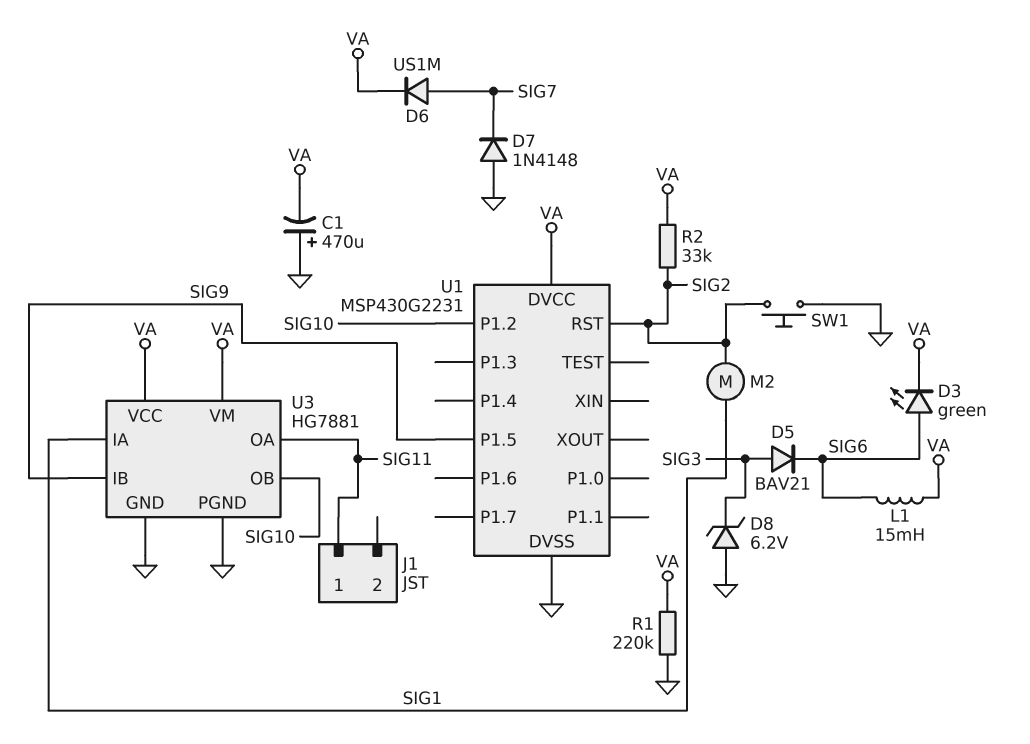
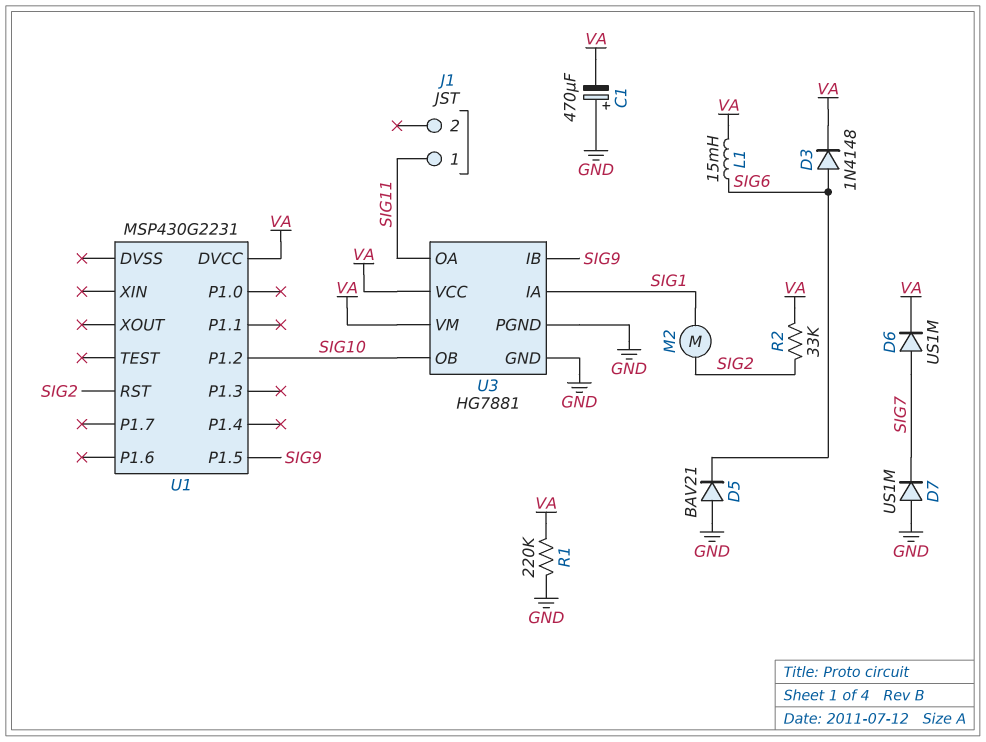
D3: LED green (A SIG6, K VA) -> diode 1N4148 (A SIG6, K VA)
D5: diode BAV21 (A SIG3, K SIG6) -> diode BAV21 (A GND, K SIG6)
D7: diode 1N4148 (A GND, K SIG7) -> diode US1M (A GND, K SIG7)
D8: zener 6.2V (A GND, K SIG3) -> none
SW1: button (GND, SIG2) -> none
U1 pin DVSS: GND -> none

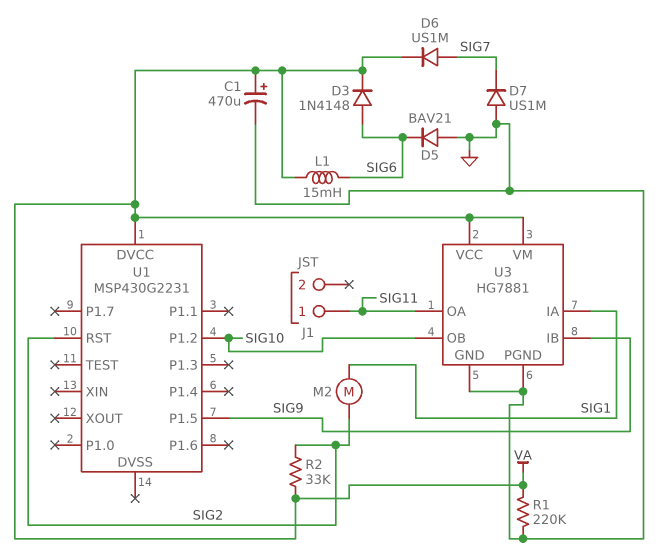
C1: 470uF (plus GND, minus VA) -> 470uF (plus VA, minus GND)

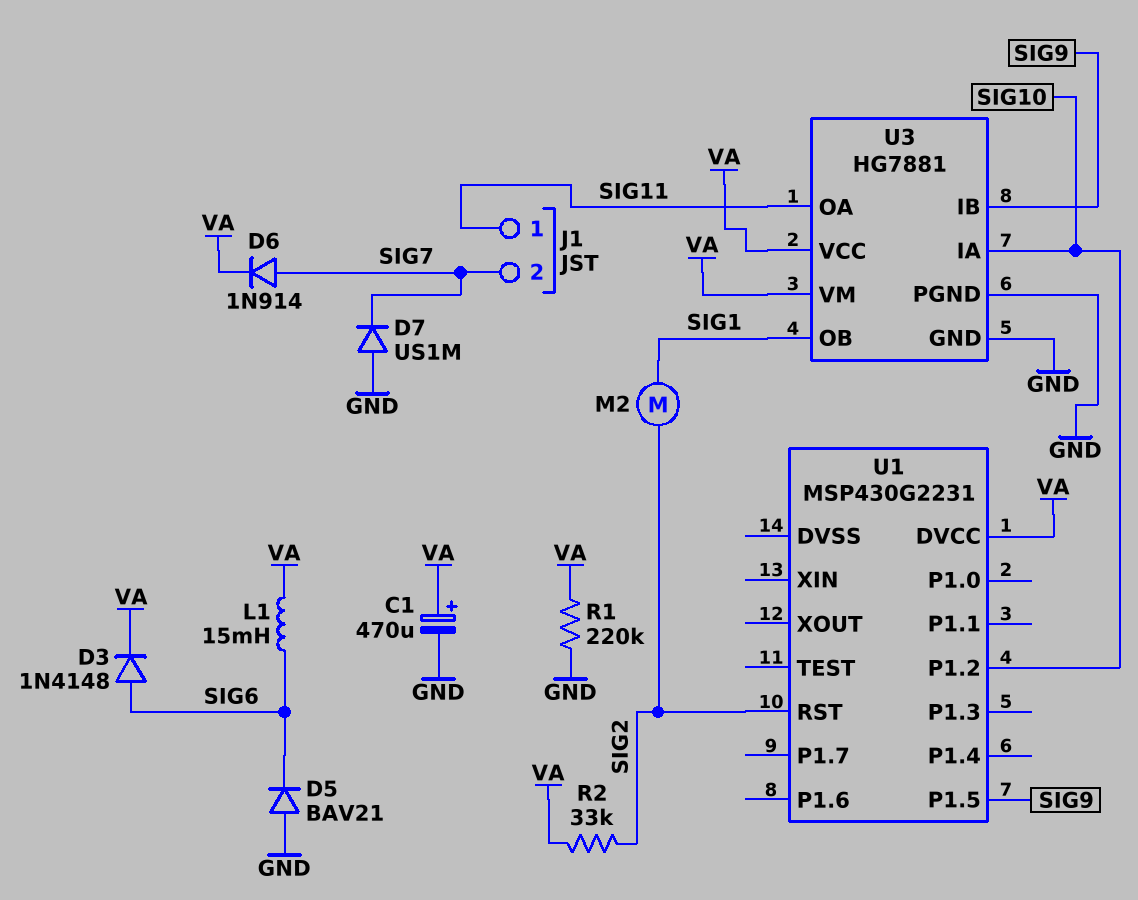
D6: diode US1M (A SIG7, K VA) -> diode 1N914 (A SIG7, K VA)
J1 pin 2: none -> SIG7
U3 pin IA: SIG1 -> SIG10
U3 pin OB: SIG10 -> SIG1

